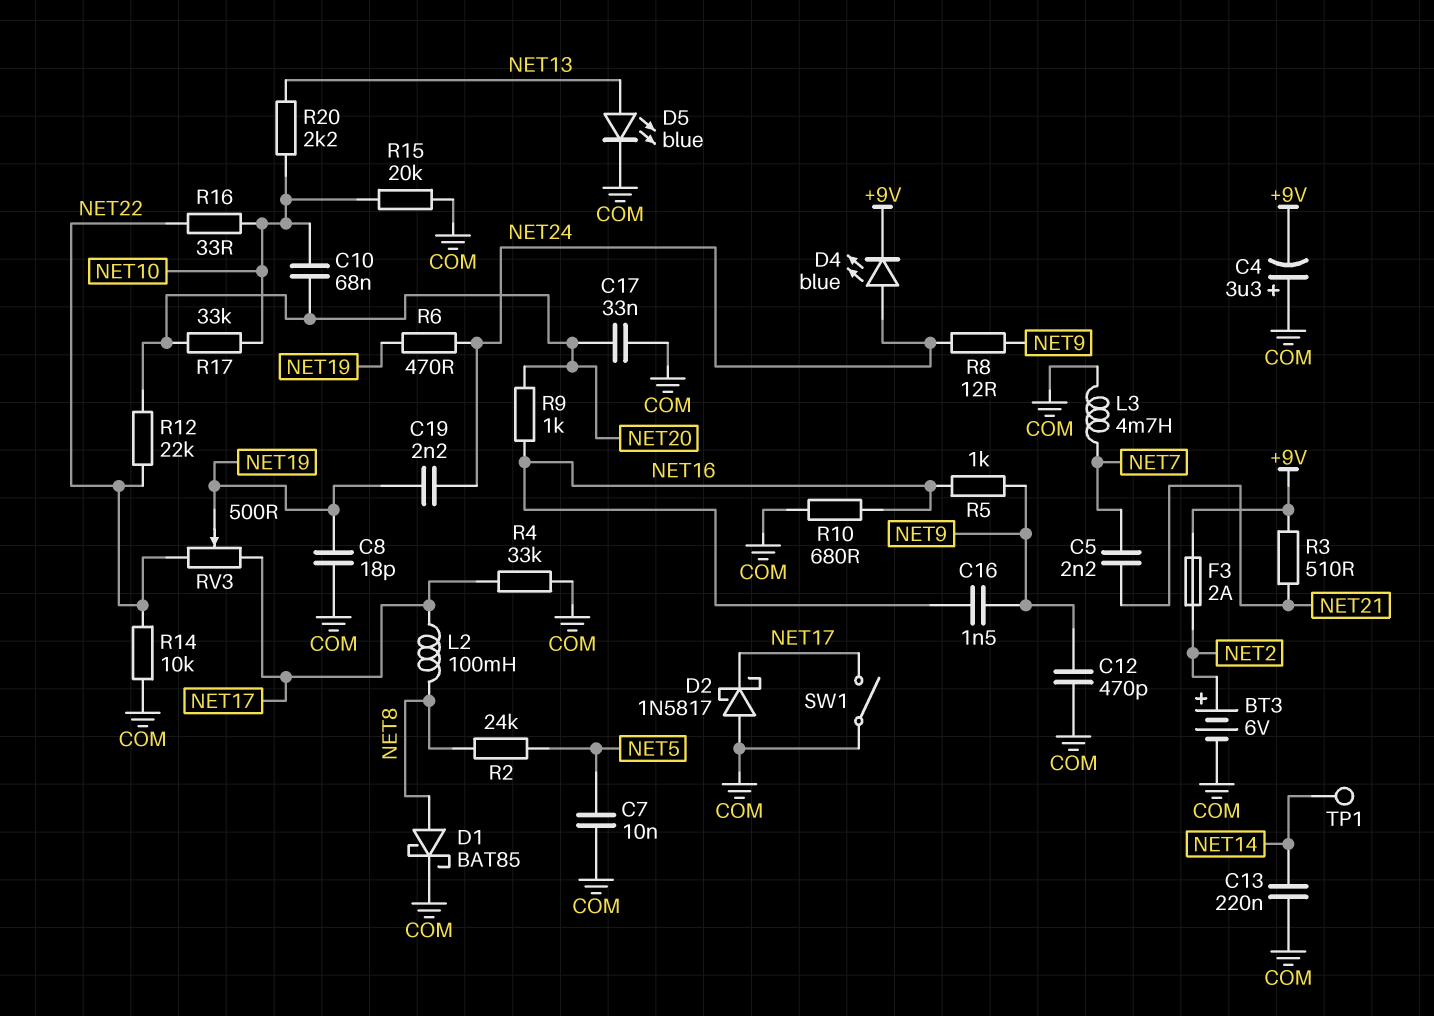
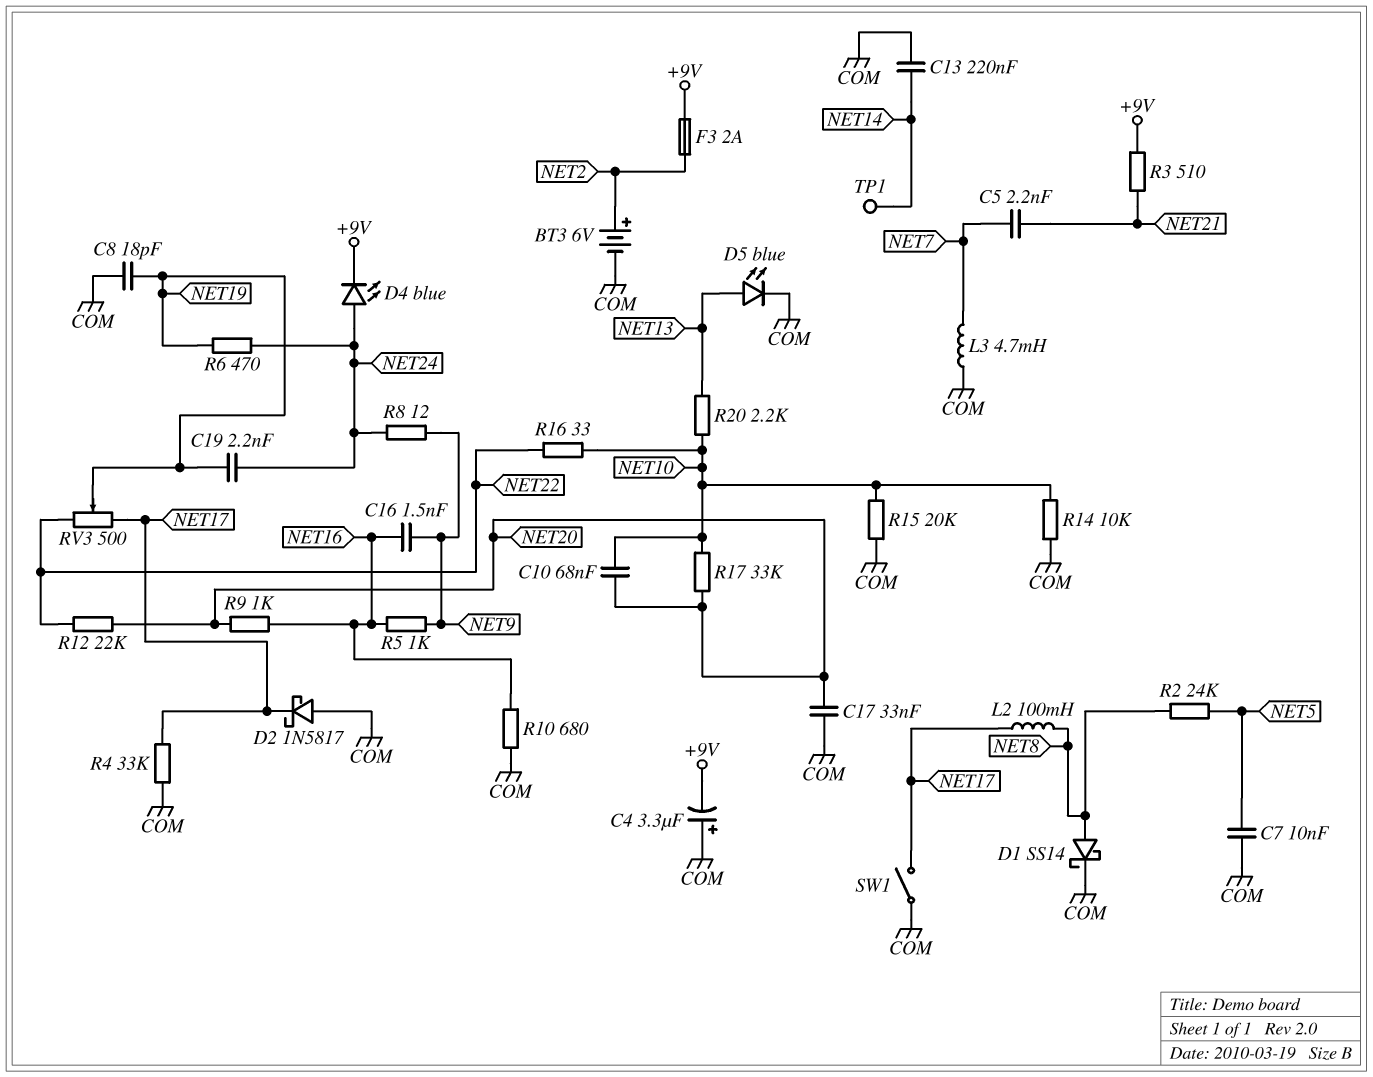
C12: 470pF (COM, NET9) -> none
D1: schottky BAT85 (A NET8, K COM) -> schottky SS14 (A NET8, K COM)
R14: 10k (COM, NET22) -> 10k (COM, NET10)

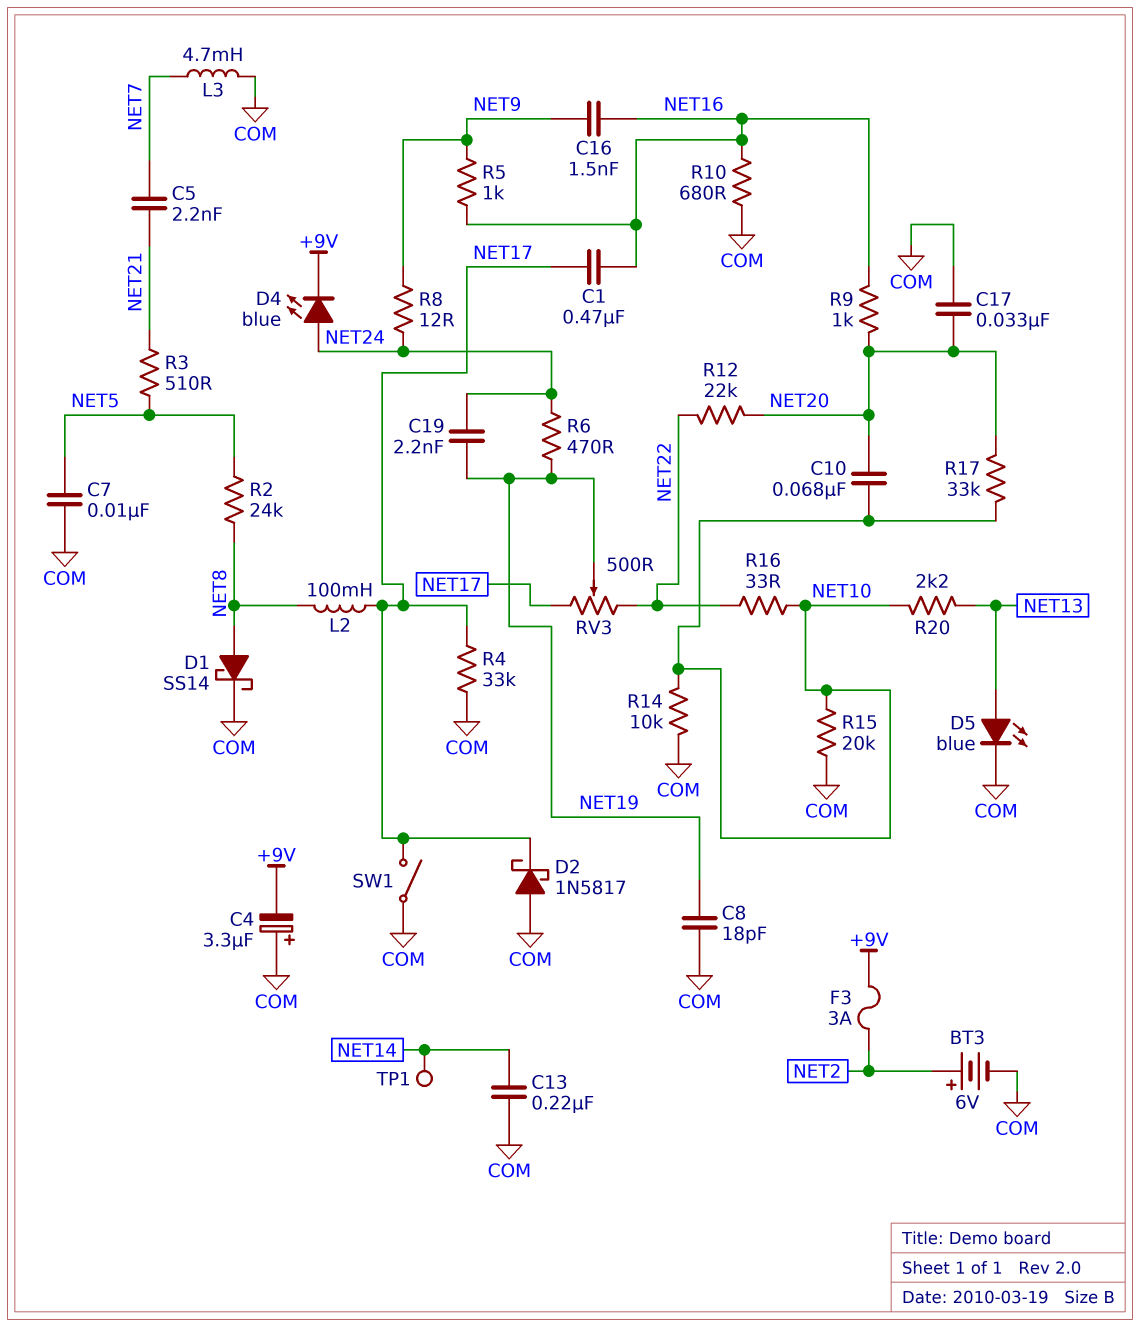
C1: none -> 470nF (NET16, NET17)
F3: 2A (+9V, NET2) -> 3A (+9V, NET2)
R3: 510 (+9V, NET21) -> 510 (NET5, NET21)

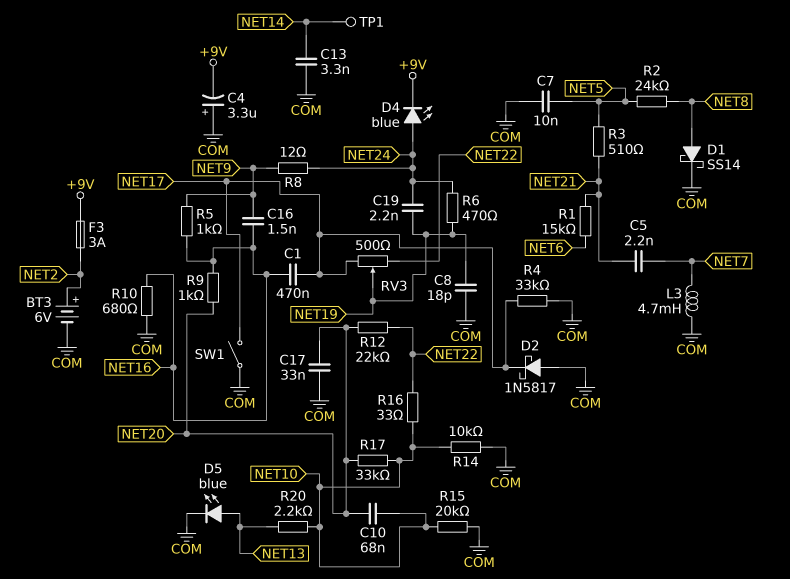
C13: 220nF (COM, NET14) -> 3.3nF (COM, NET14)
L2: 100mH (NET8, NET17) -> none
R1: none -> 15k (NET6, NET21)

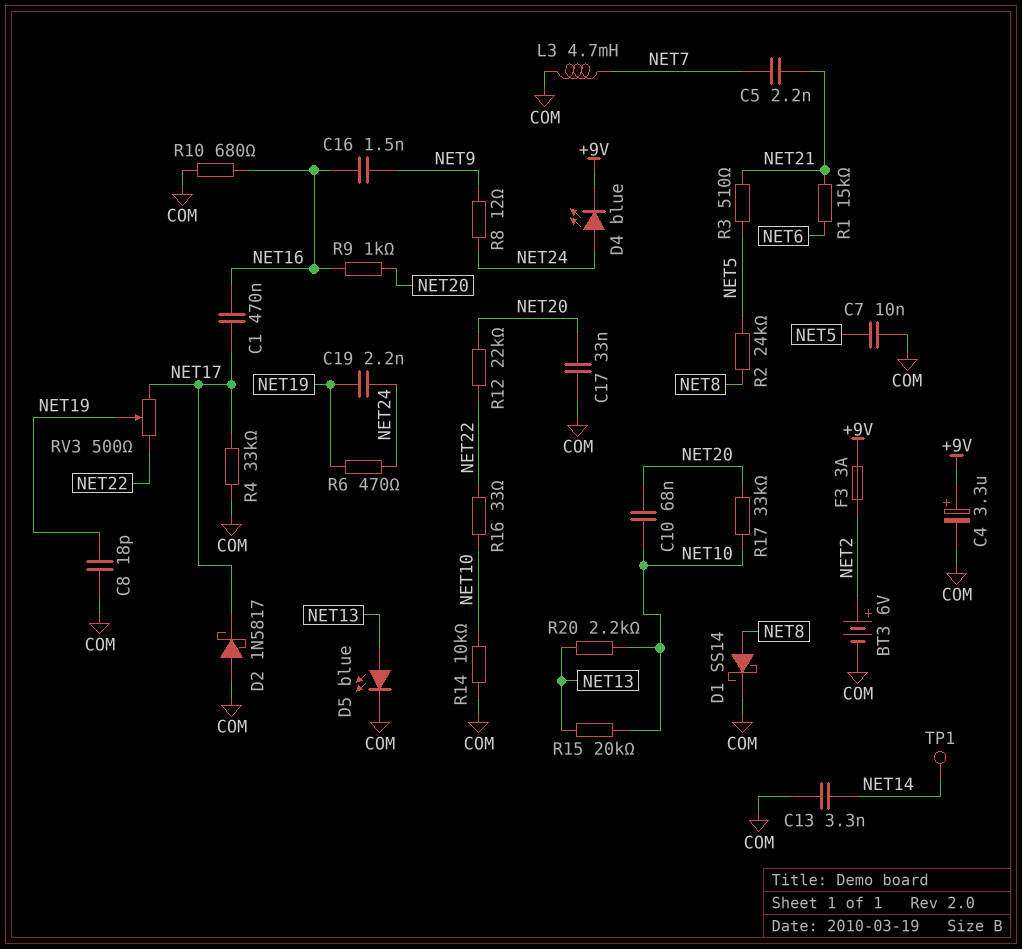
C4: 3.3uF (plus COM, minus +9V) -> 3.3uF (plus +9V, minus COM)
R5: 1k (NET9, NET16) -> none
R15: 20k (COM, NET10) -> 20k (NET10, NET13)
SW1: switch (COM, NET17) -> none

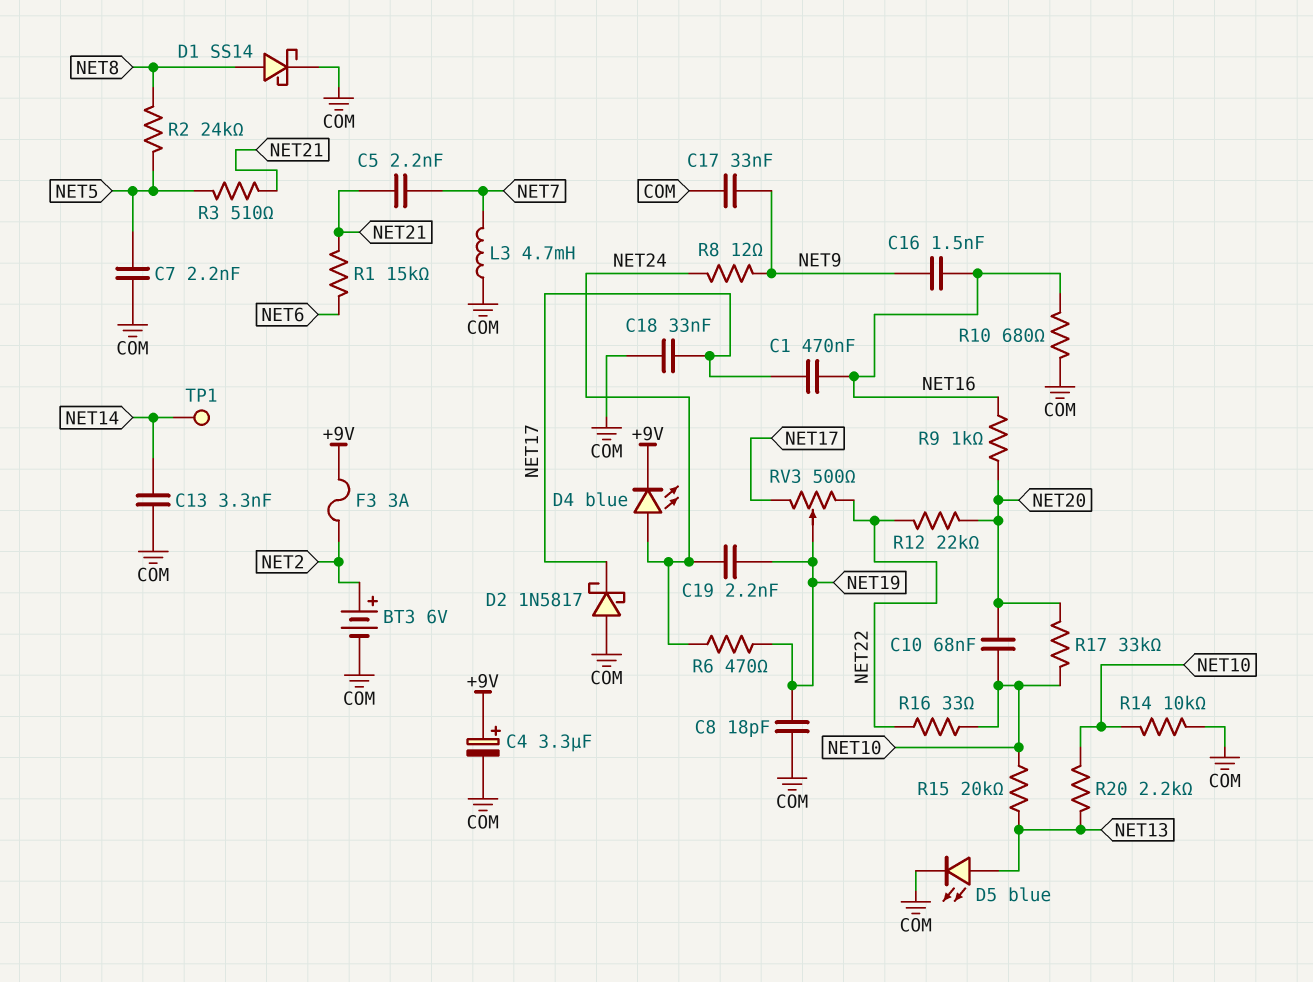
C7: 10nF (COM, NET5) -> 2.2nF (COM, NET5)
C17: 33nF (COM, NET20) -> 33nF (COM, NET9)
C18: none -> 33nF (COM, NET17)
R4: 33k (COM, NET17) -> none

